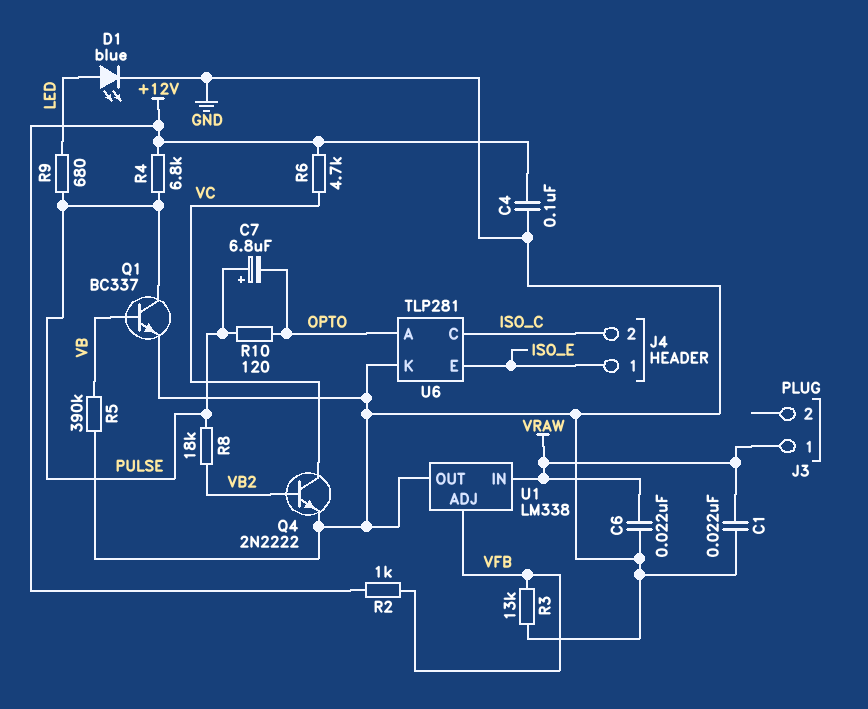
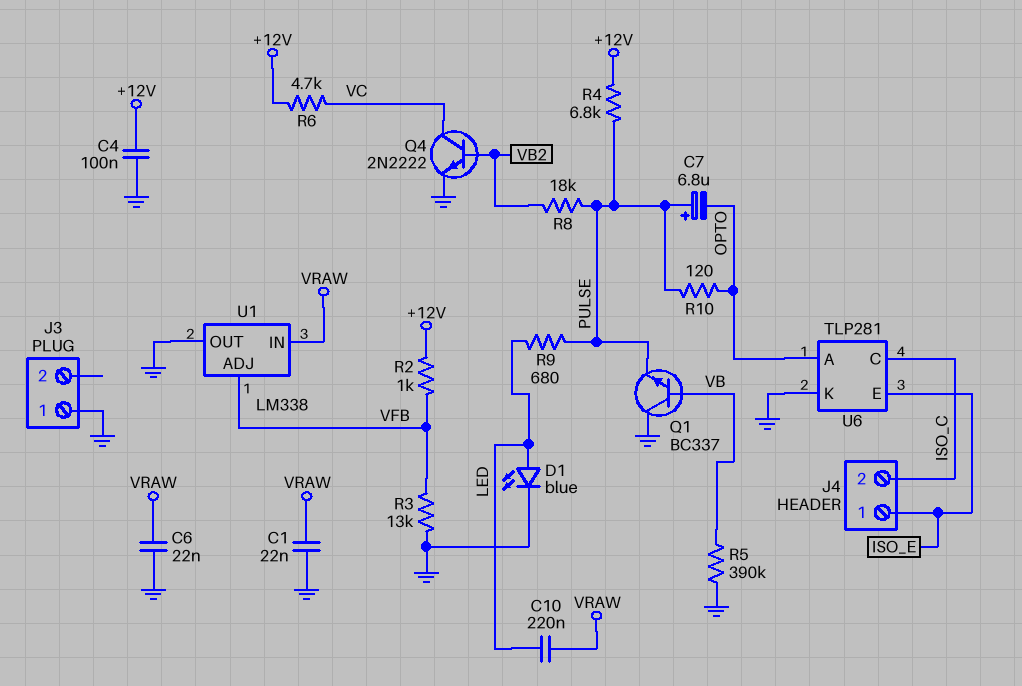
C10: none -> 220nF (LED, VRAW)
J3 pin 1: VRAW -> GND
Q1: NPN BC337 (B VB, C PULSE, E GND) -> NPN BC337 (B VB, C GND, E PULSE)

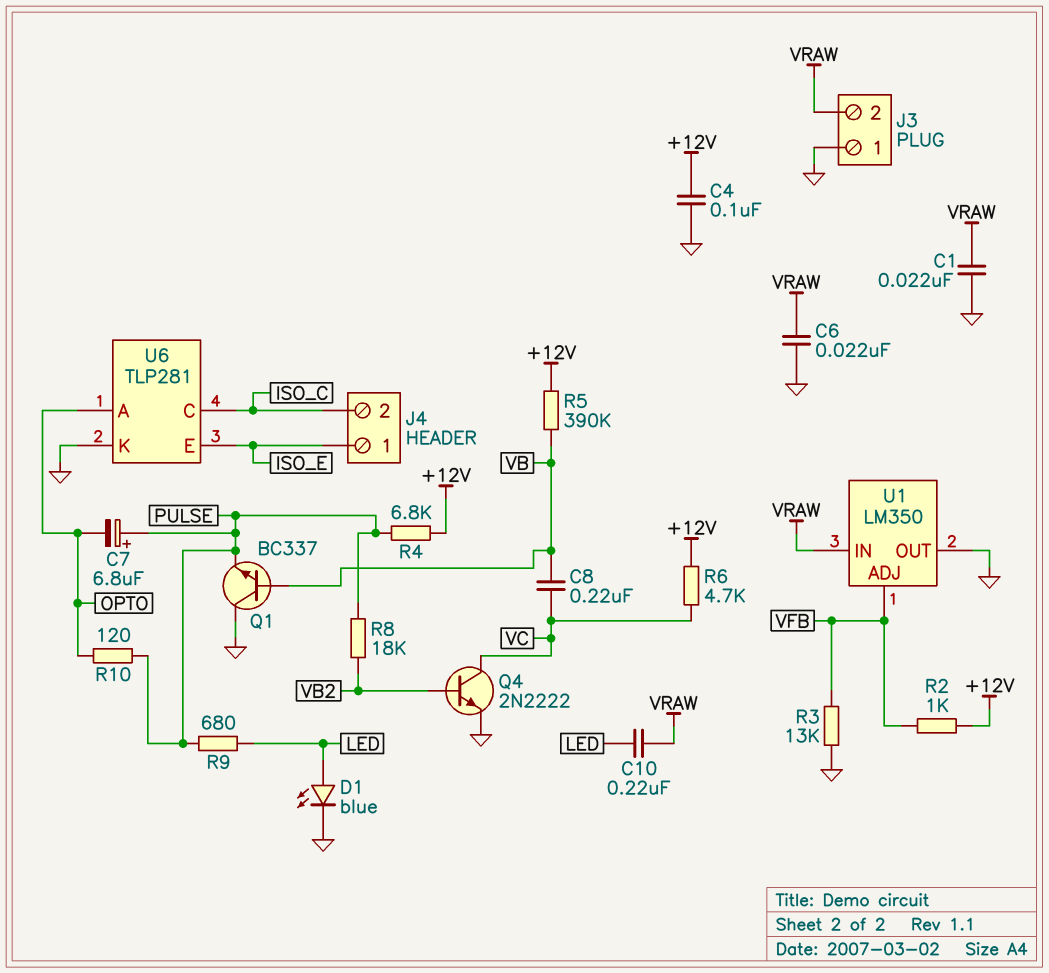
C8: none -> 220nF (VB, VC)
J3 pin 2: none -> VRAW
R5: 390k (GND, VB) -> 390k (+12V, VB)
U1: LM338 -> LM350

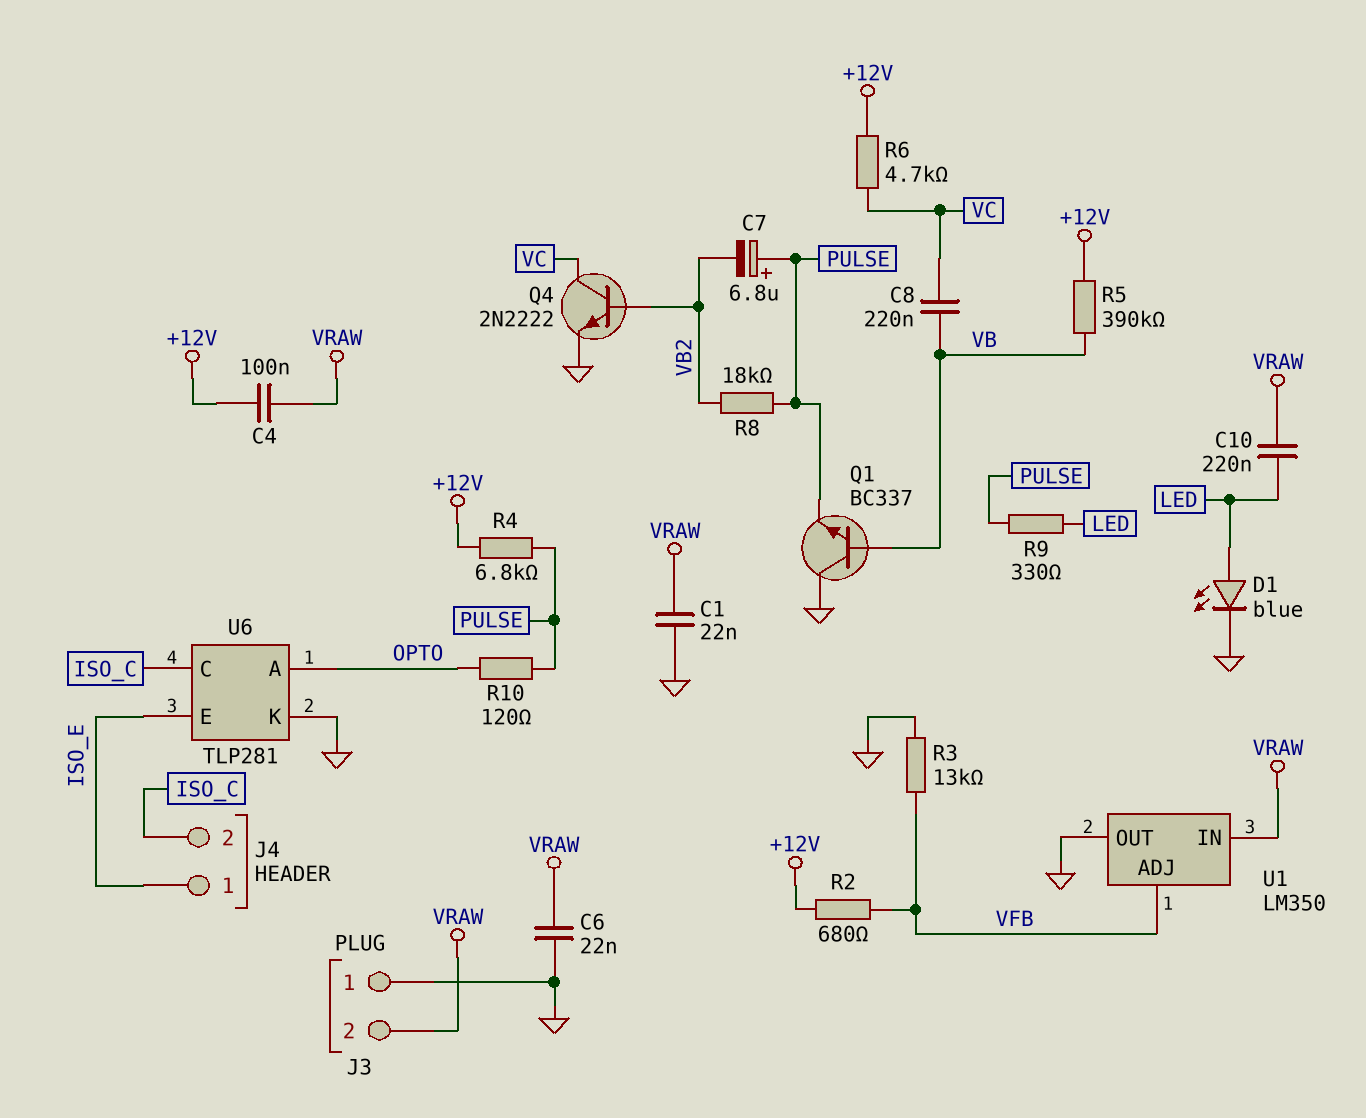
C4: 100nF (+12V, GND) -> 100nF (+12V, VRAW)
C7: 6.8uF (plus PULSE, minus OPTO) -> 6.8uF (plus PULSE, minus VB2)
R2: 1k (+12V, VFB) -> 680 (+12V, VFB)
R9: 680 (LED, PULSE) -> 330 (LED, PULSE)

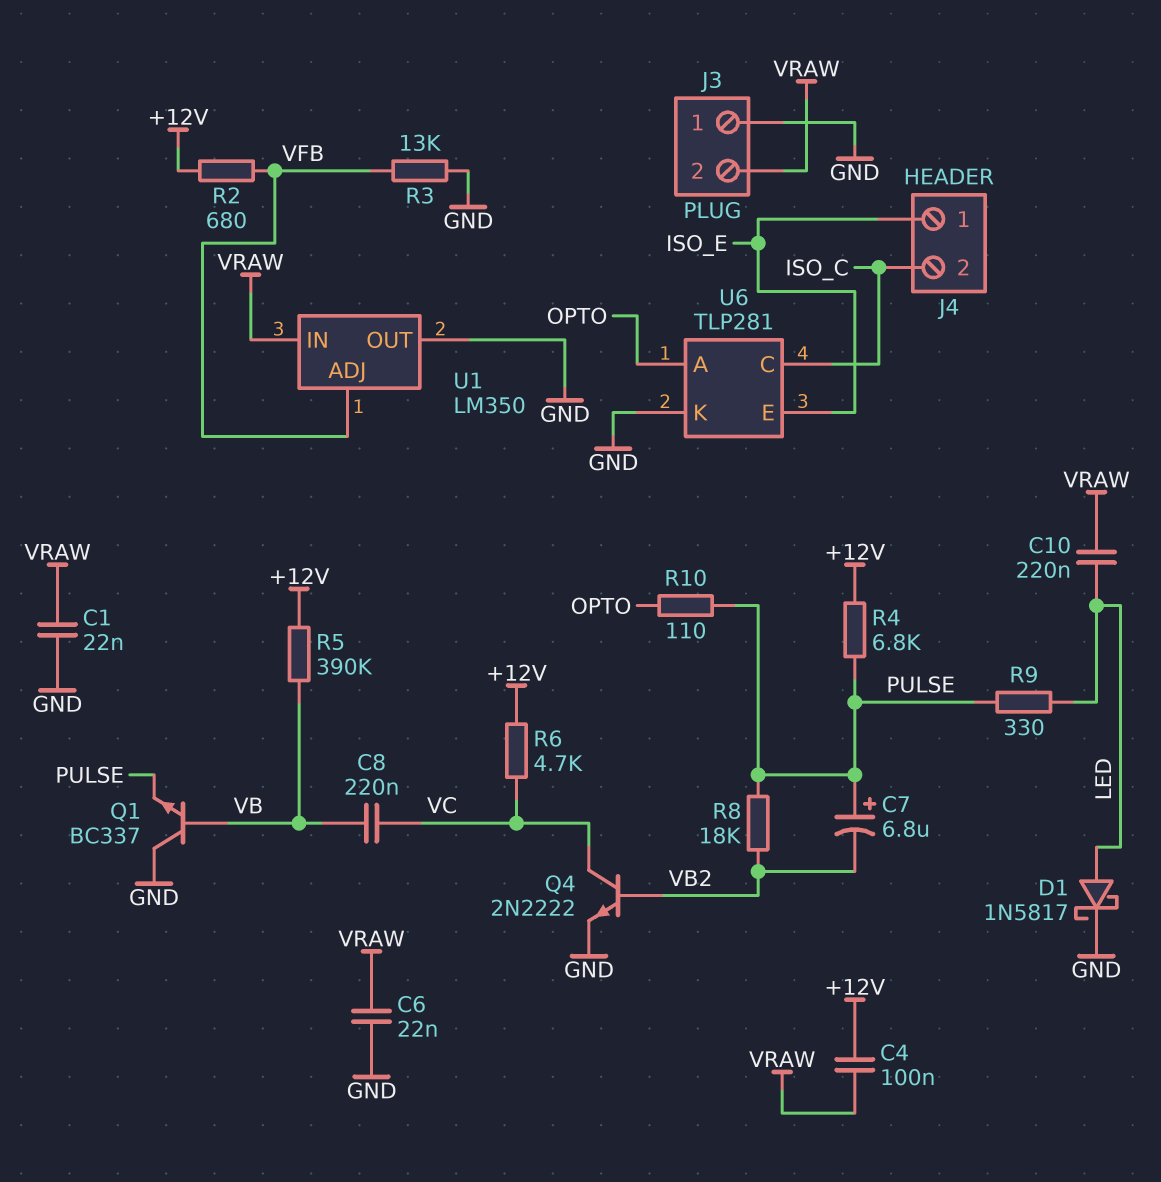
D1: LED blue (A LED, K GND) -> schottky 1N5817 (A LED, K GND)
R10: 120 (OPTO, PULSE) -> 110 (OPTO, PULSE)

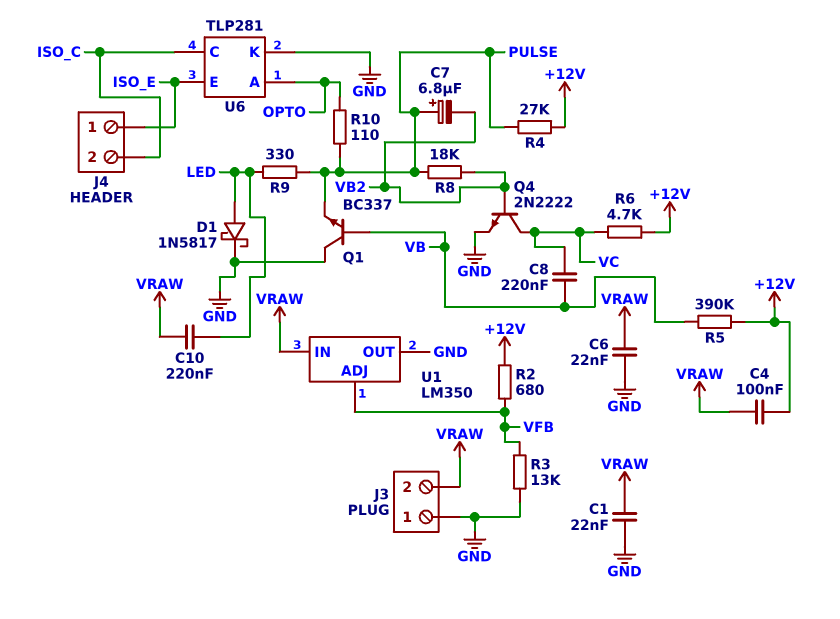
R4: 6.8k (+12V, PULSE) -> 27k (+12V, PULSE)

